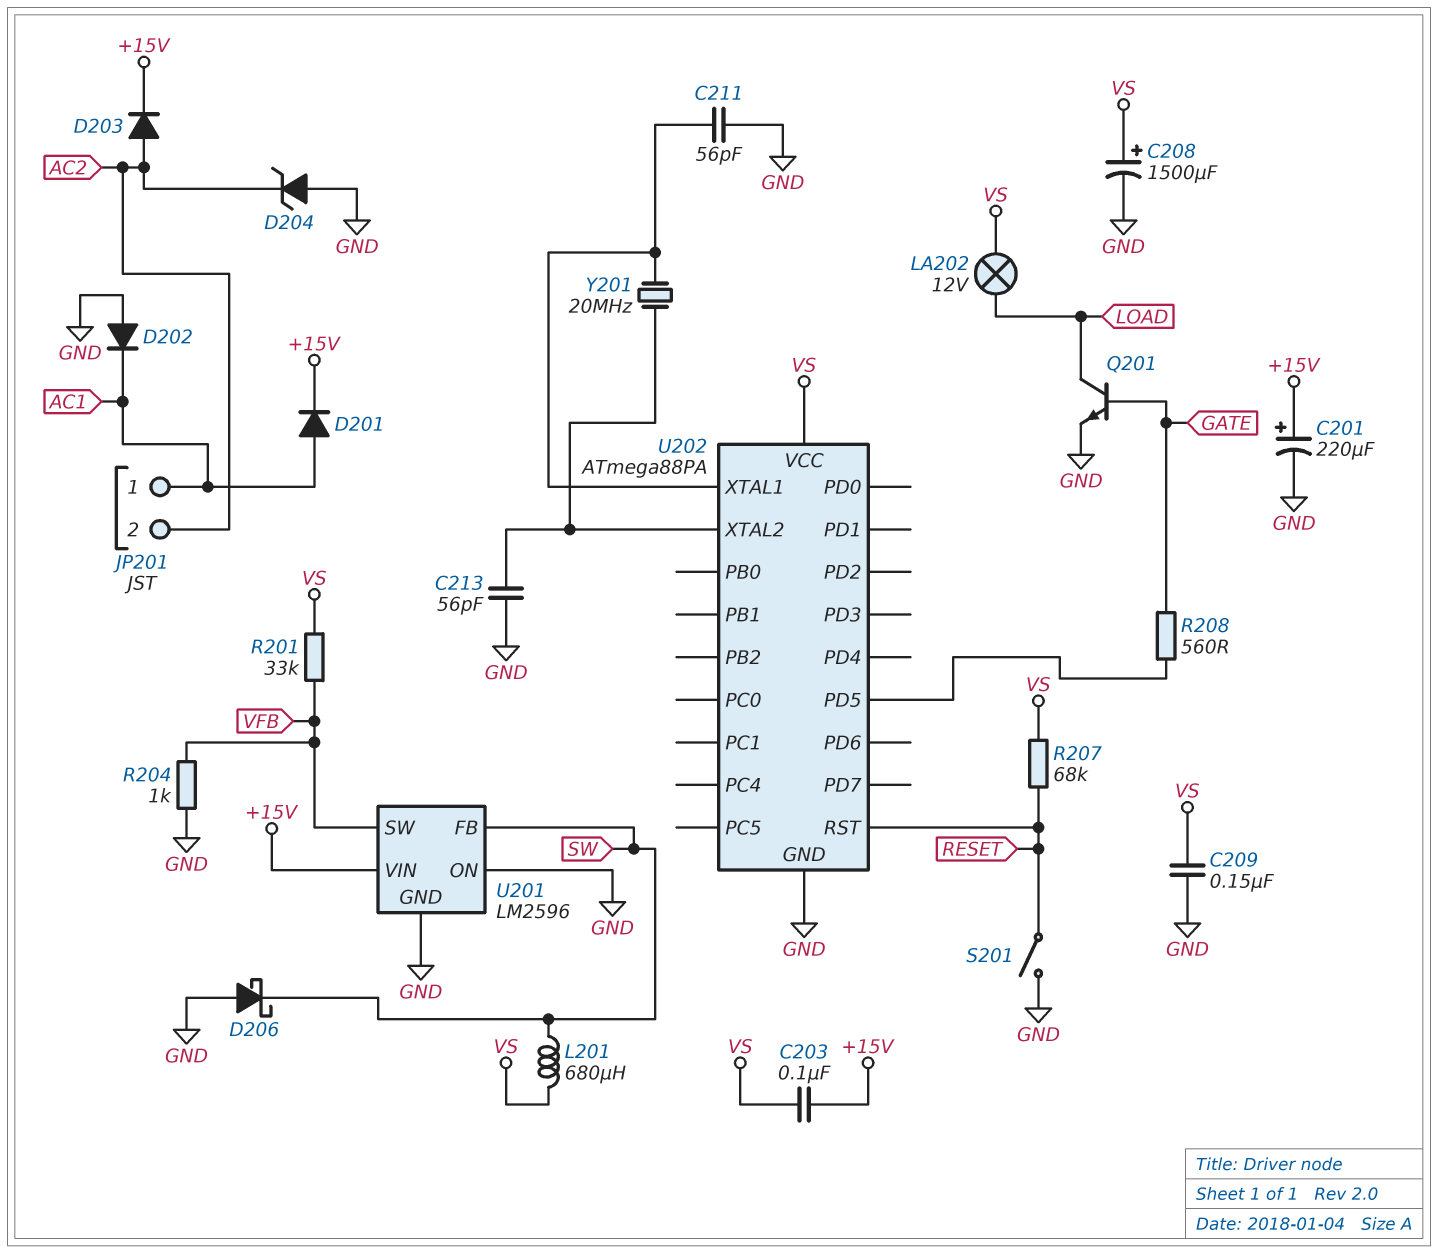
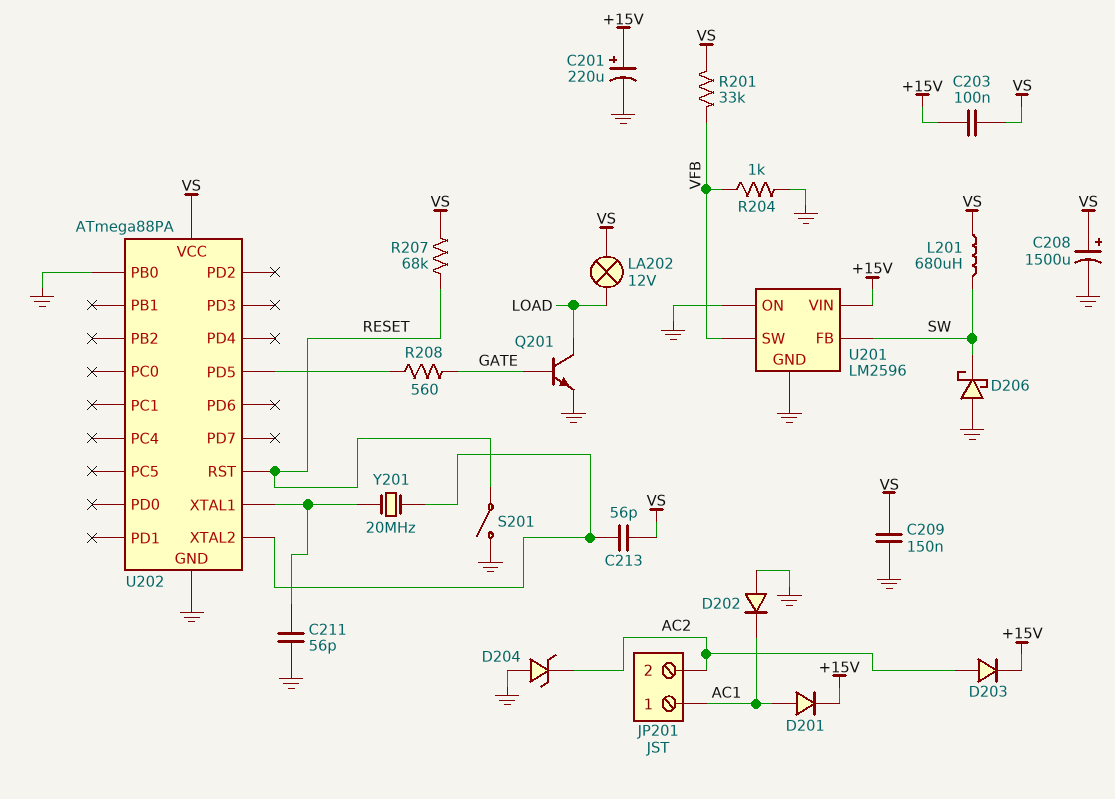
C213: 56pF (GND, U202/XTAL2) -> 56pF (U202/XTAL2, VS)
U202 pin PB0: none -> GND

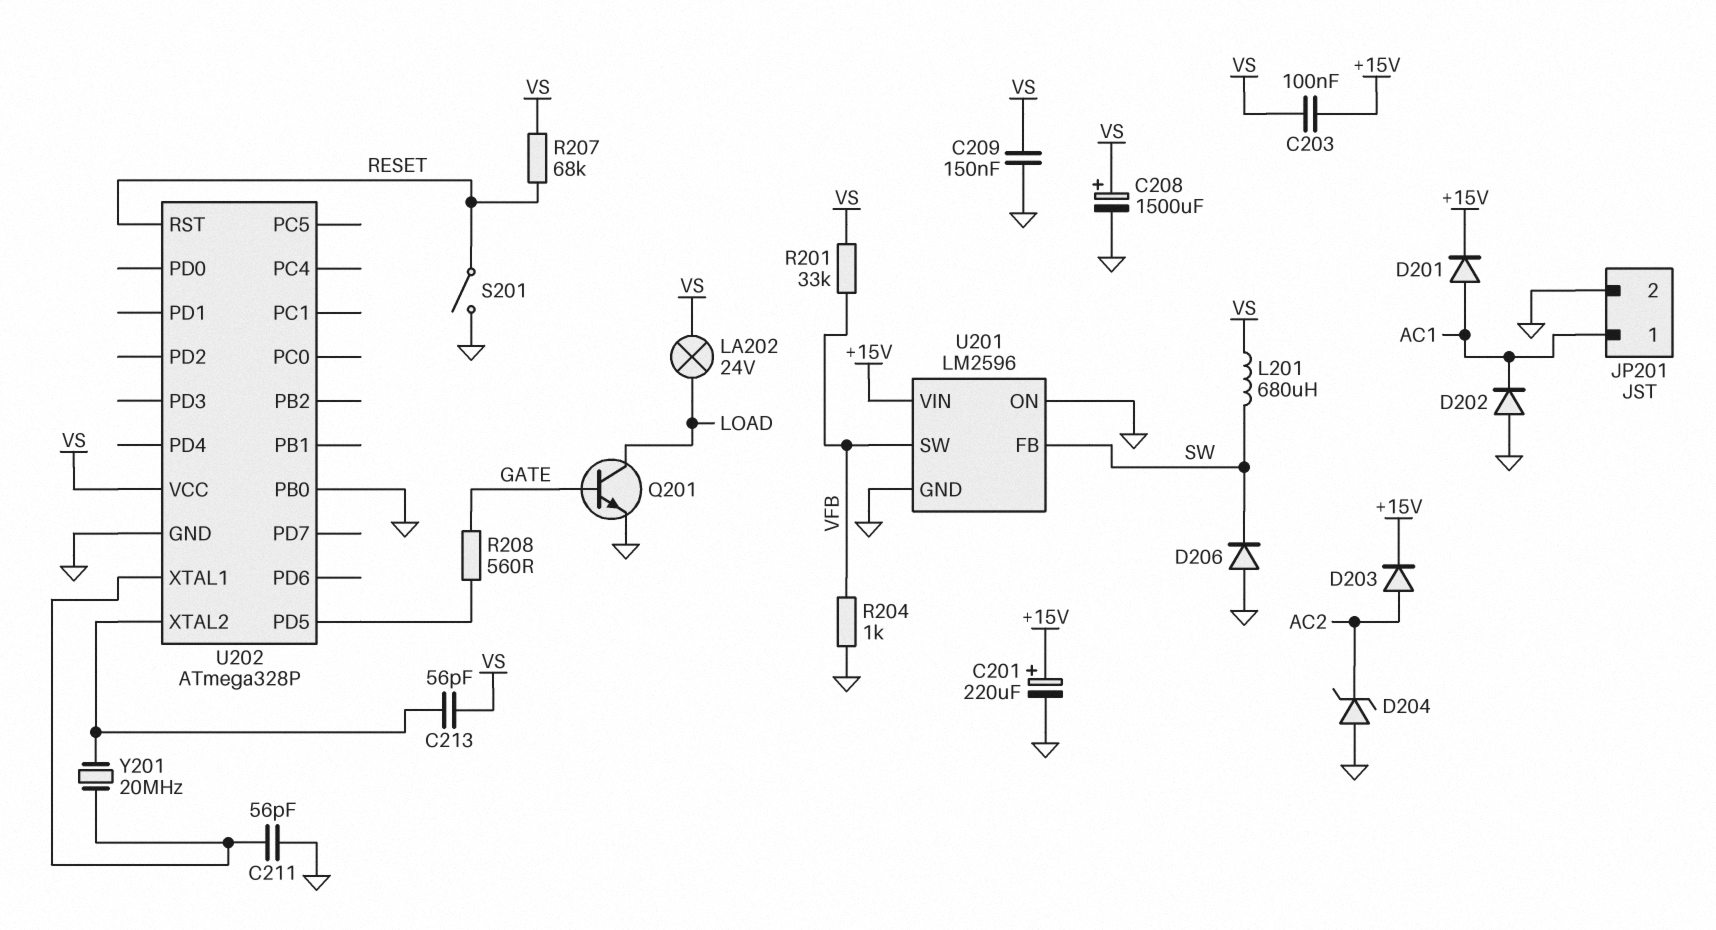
D206: schottky (A GND, K SW) -> diode (A GND, K SW)
JP201 pin 2: AC2 -> GND
LA202: lamp 12V (LOAD, VS) -> lamp 24V (LOAD, VS)
U202: ATmega88PA -> ATmega328P

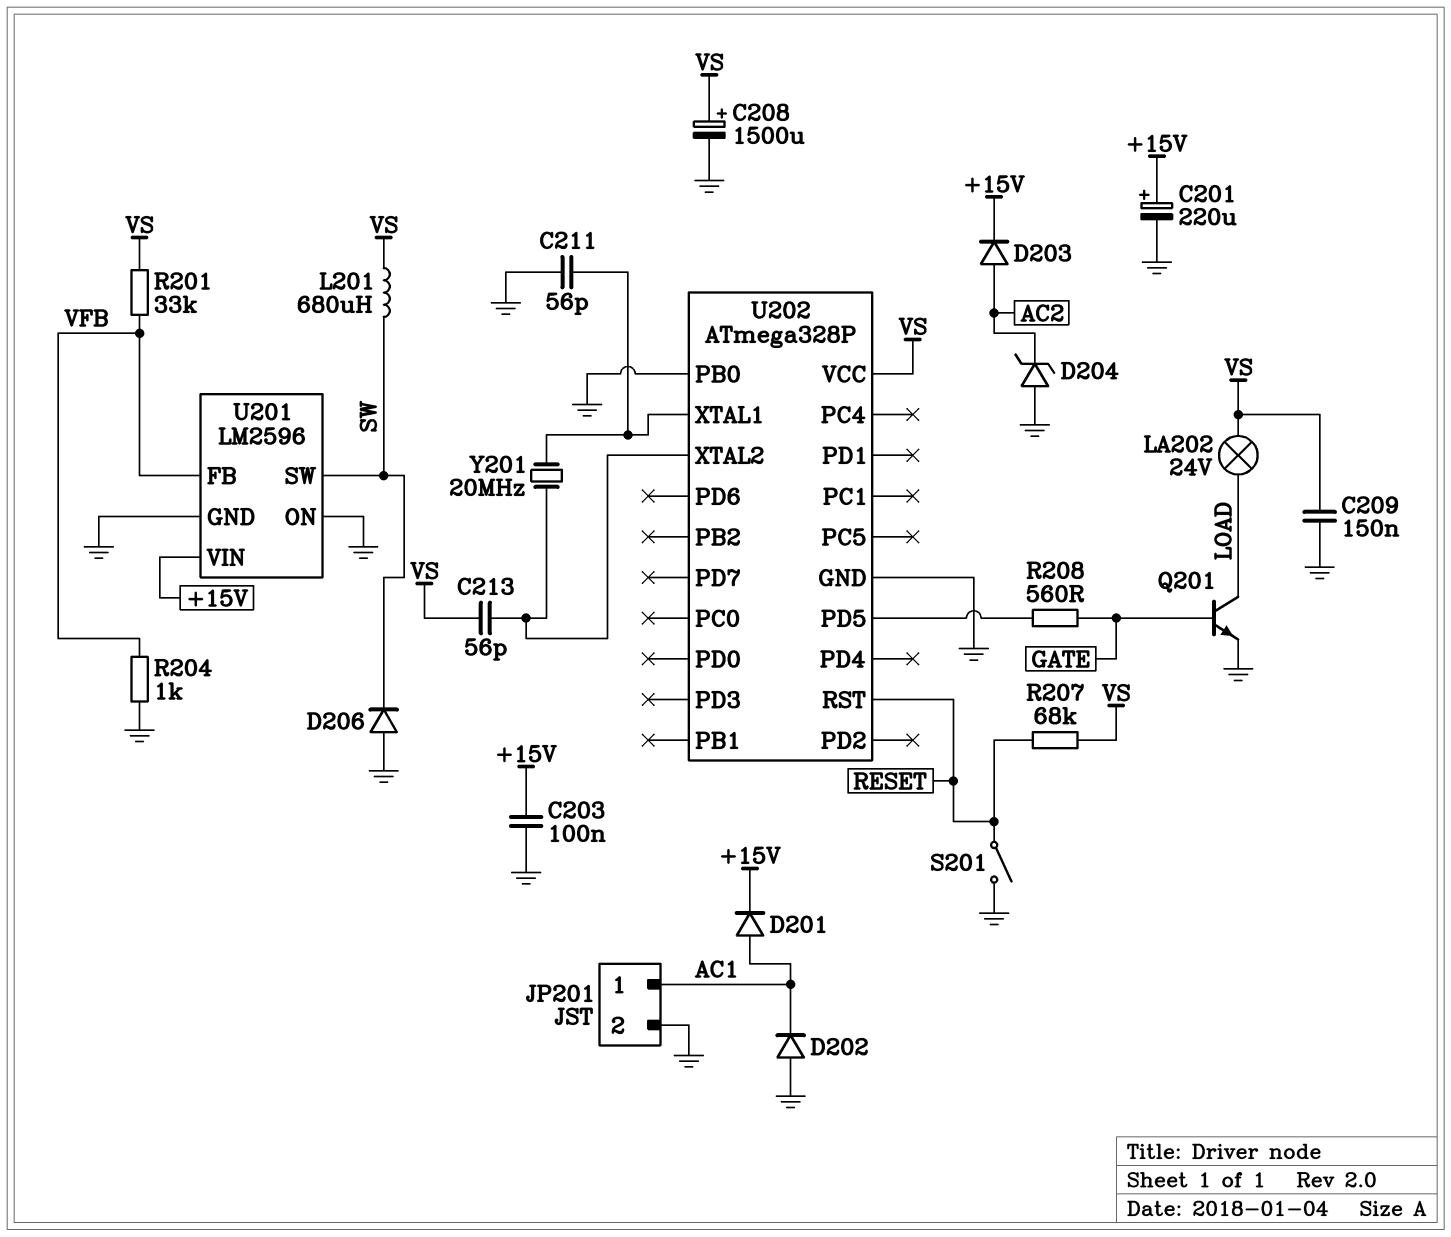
C203: 100nF (+15V, VS) -> 100nF (+15V, GND)
U201 pin FB: SW -> VFB
U201 pin SW: VFB -> SW

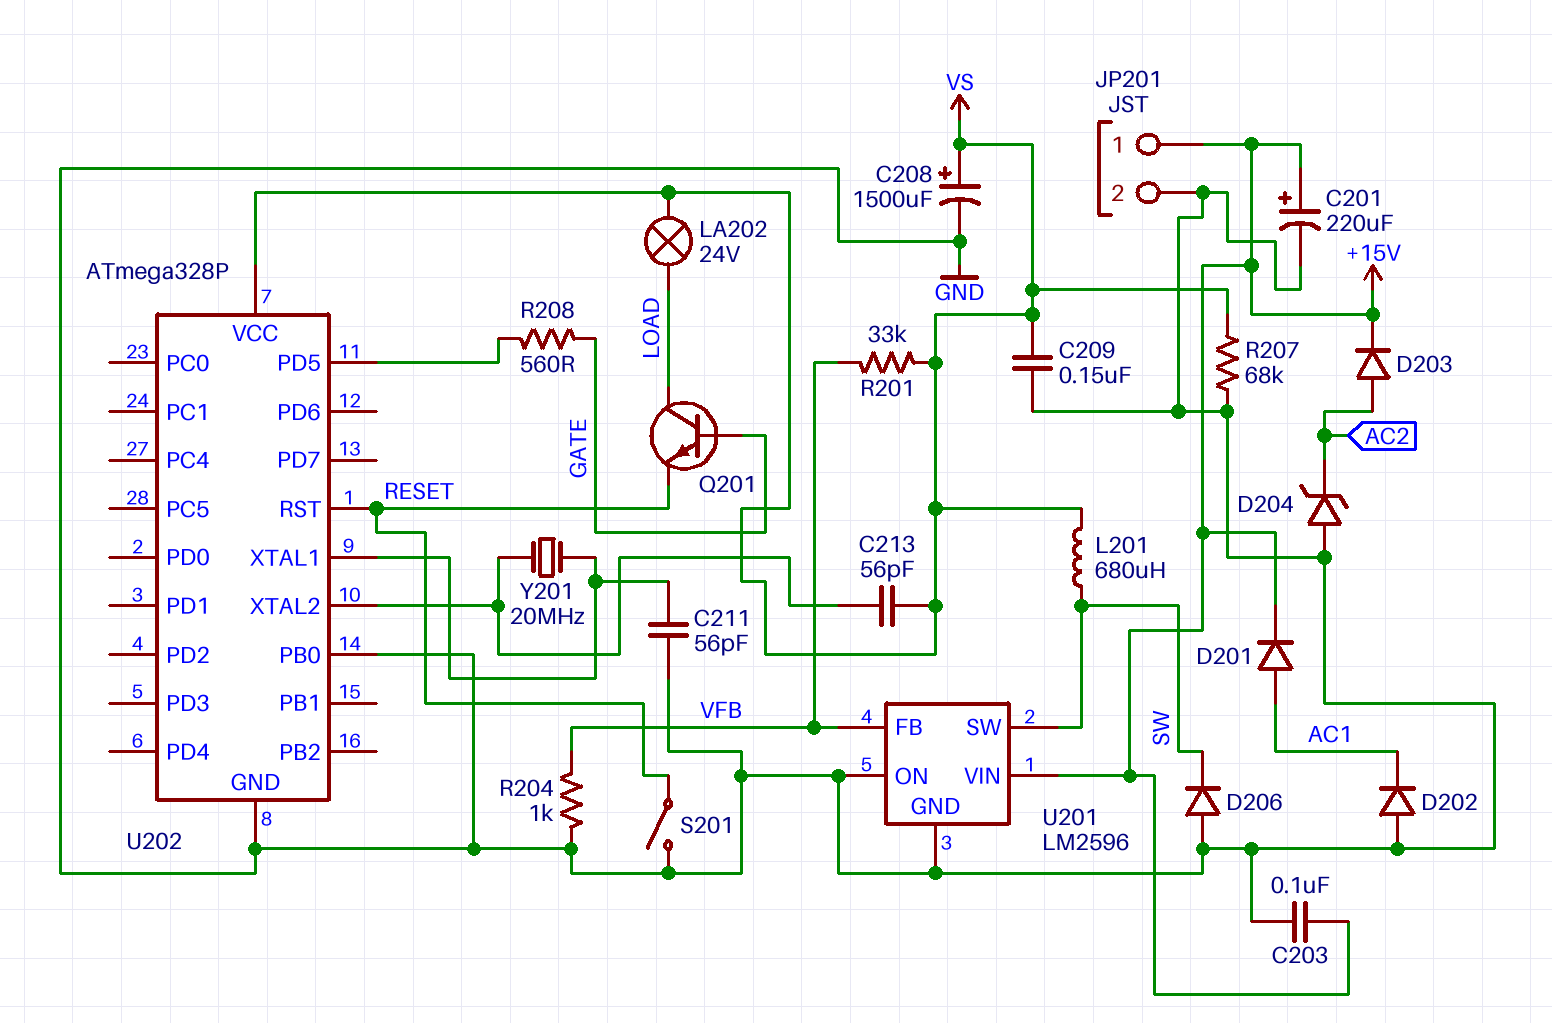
JP201 pin 1: AC1 -> +15V
Q201: NPN (B GATE, C LOAD, E GND) -> NPN (B GATE, C LOAD, E RESET)
R207: 68k (RESET, VS) -> 68k (GND, VS)

